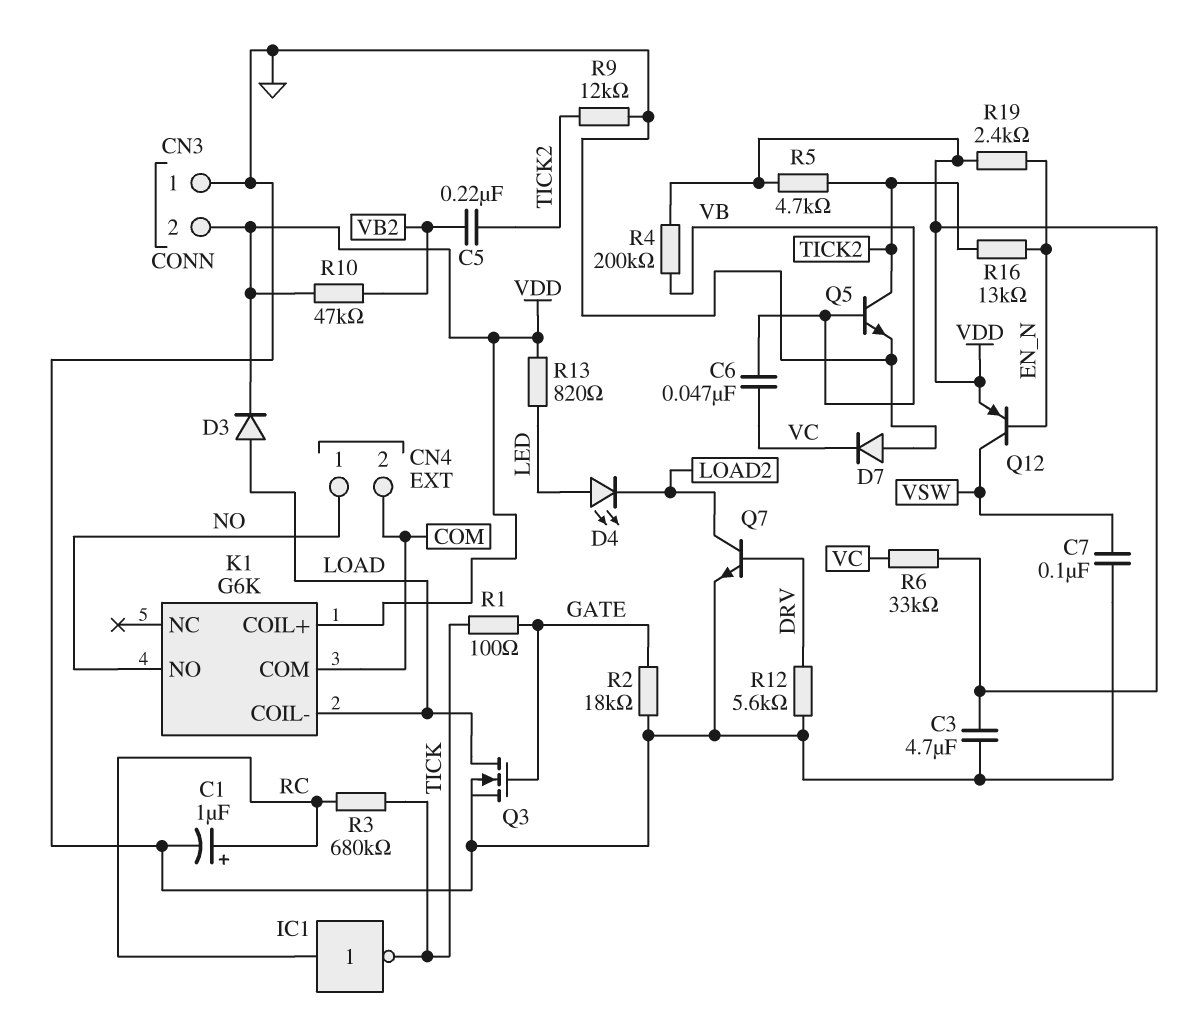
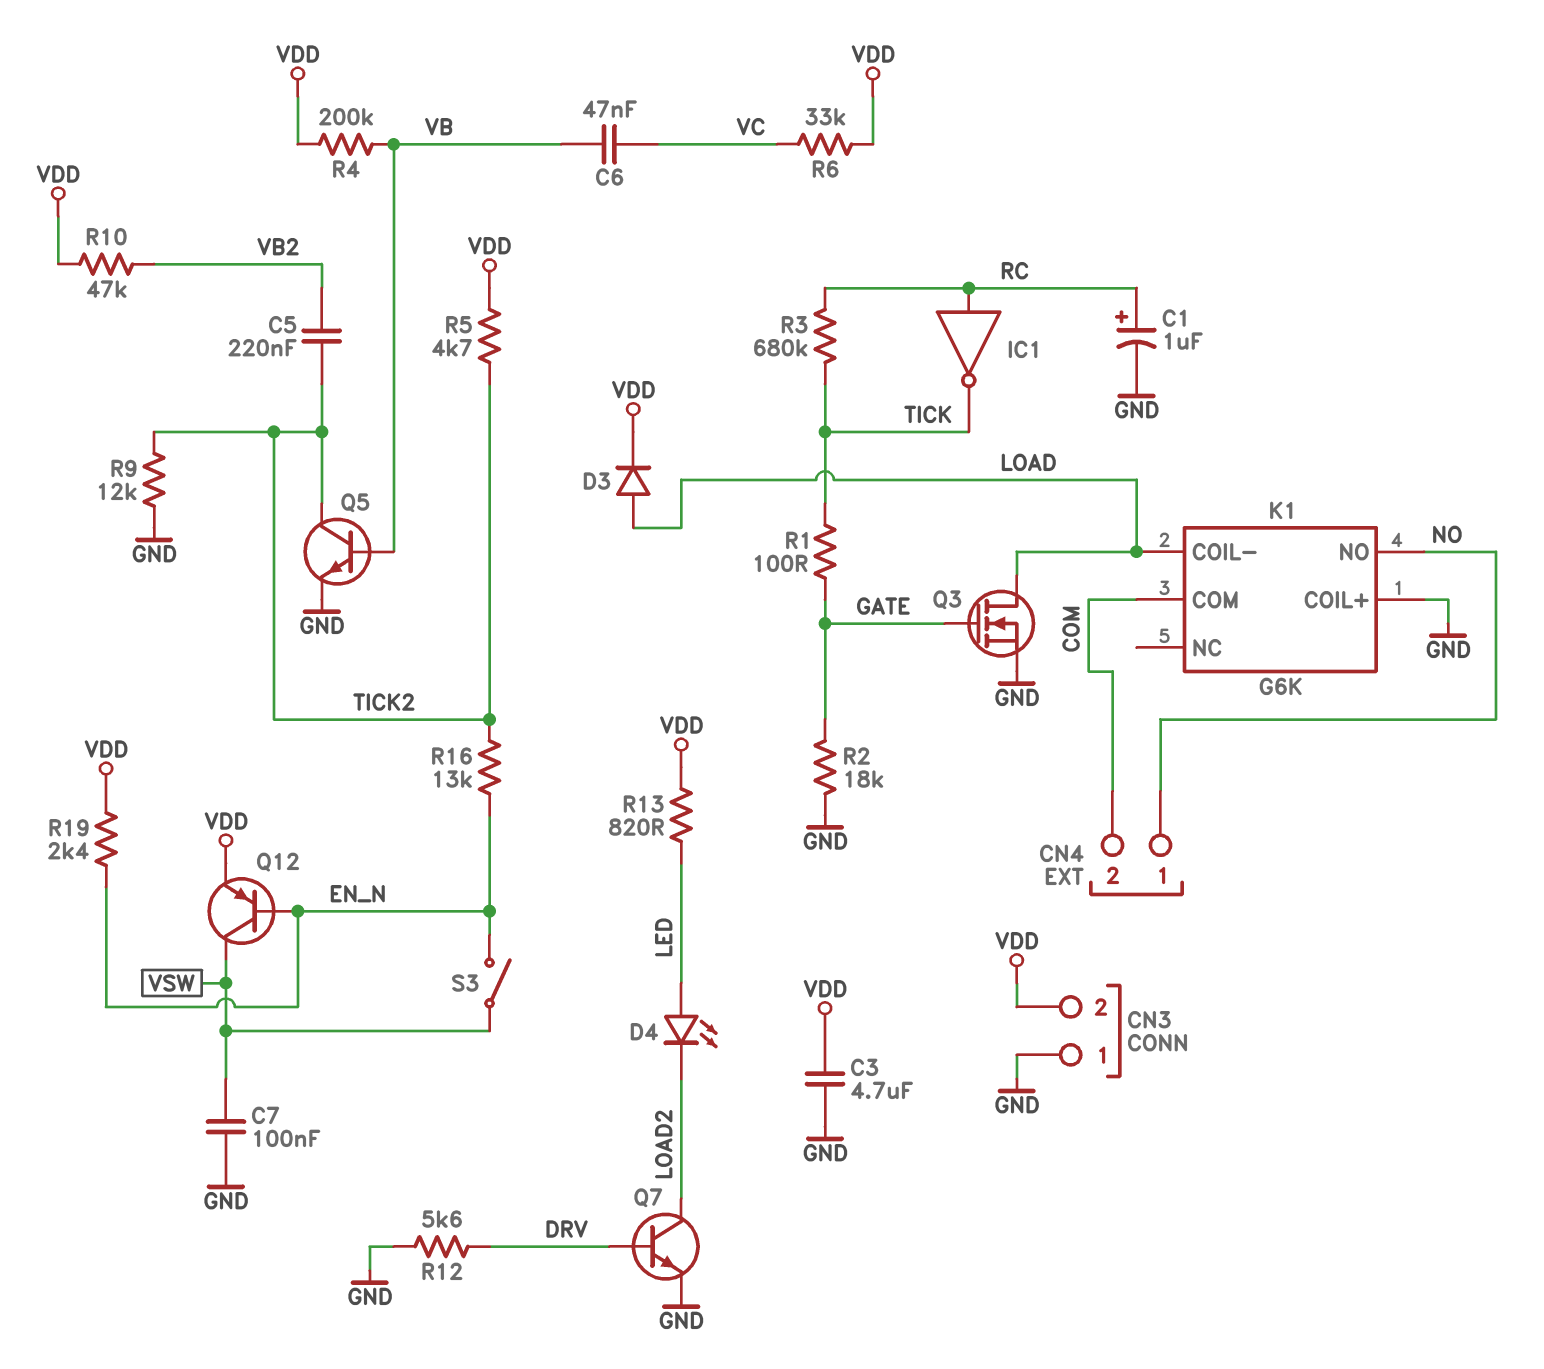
D7: diode (A GND, K VC) -> none
K1 pin COIL+: VDD -> GND
S3: none -> switch (EN_N, VSW)

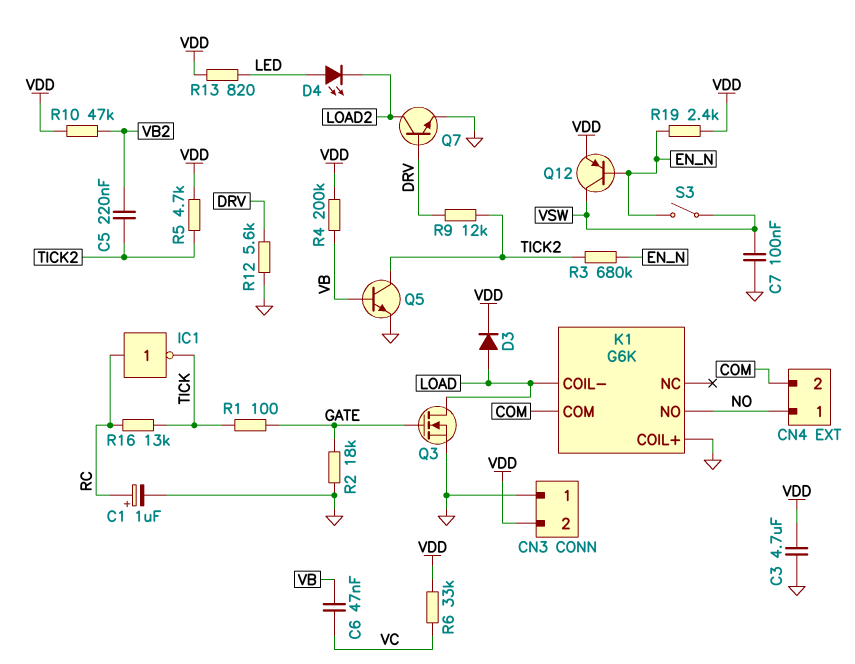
R3: 680k (RC, TICK) -> 680k (EN_N, TICK2)
R9: 12k (GND, TICK2) -> 12k (DRV, TICK2)
R16: 13k (EN_N, TICK2) -> 13k (RC, TICK)

